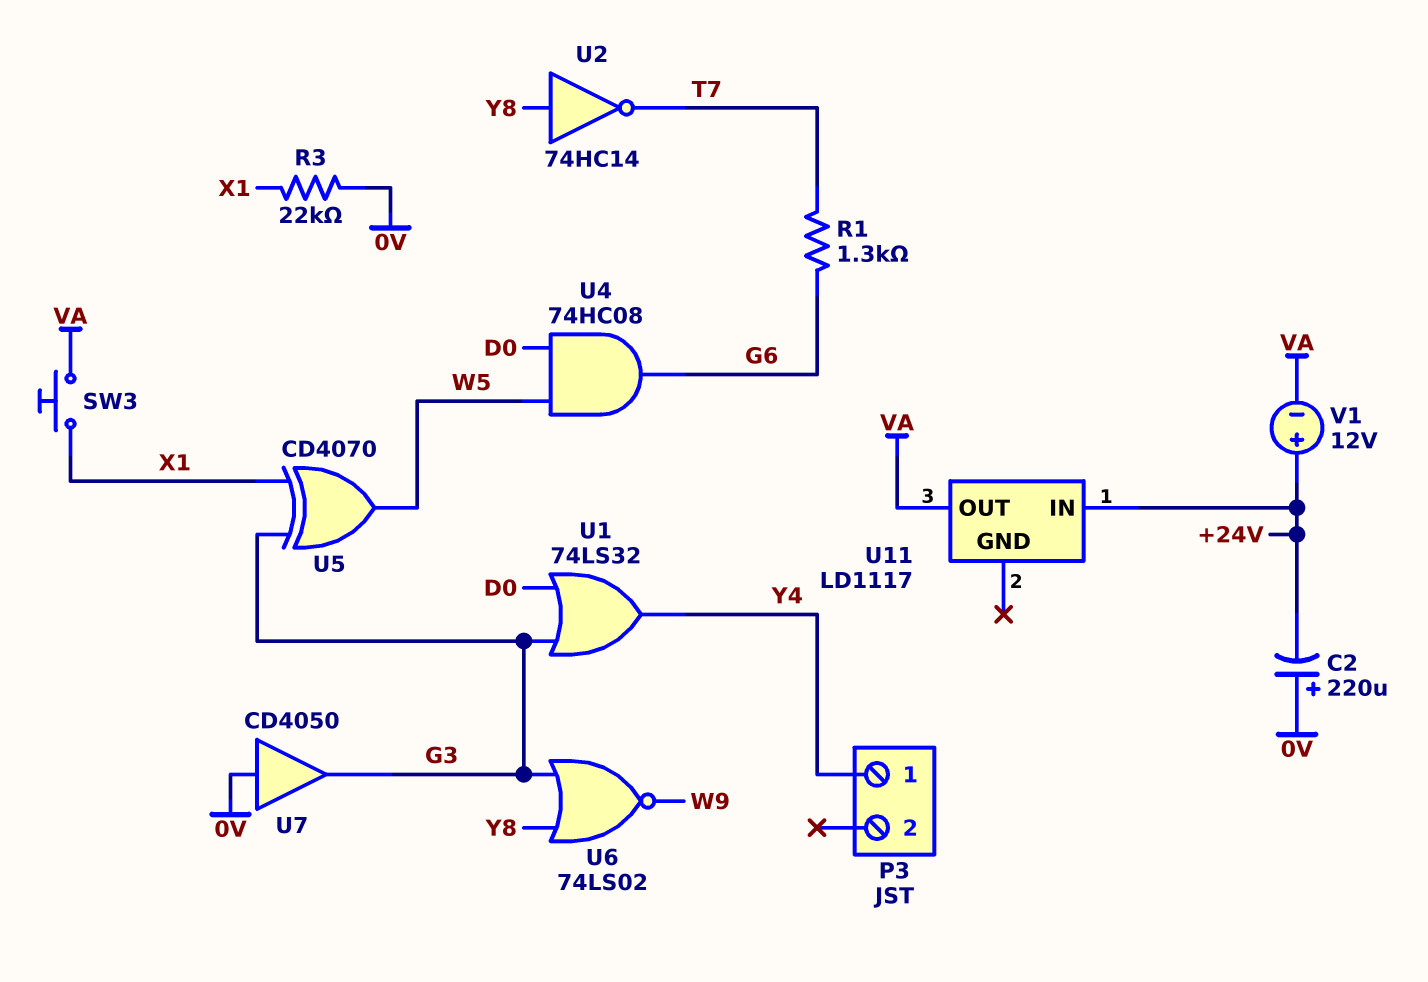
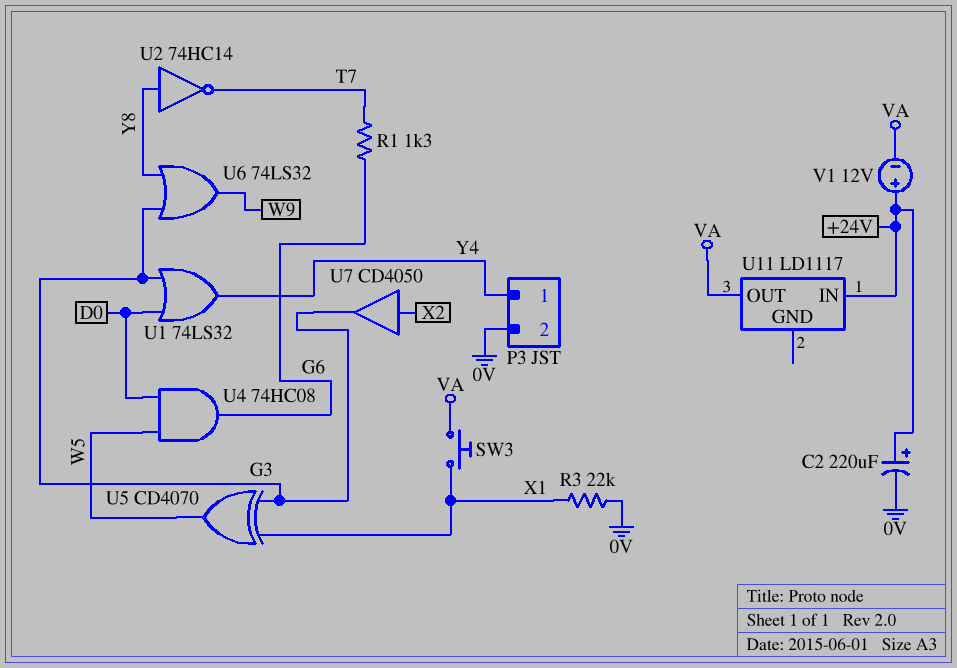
C2: 220uF (plus 0V, minus +24V) -> 220uF (plus +24V, minus 0V)
P3 pin 2: none -> 0V
U6: NOR 74LS02 (in G3, in Y8, out W9) -> OR 74LS32 (in G3, in Y8, out W9)
U7: buffer CD4050 (in 0V, out G3) -> buffer CD4050 (in X2, out G3)

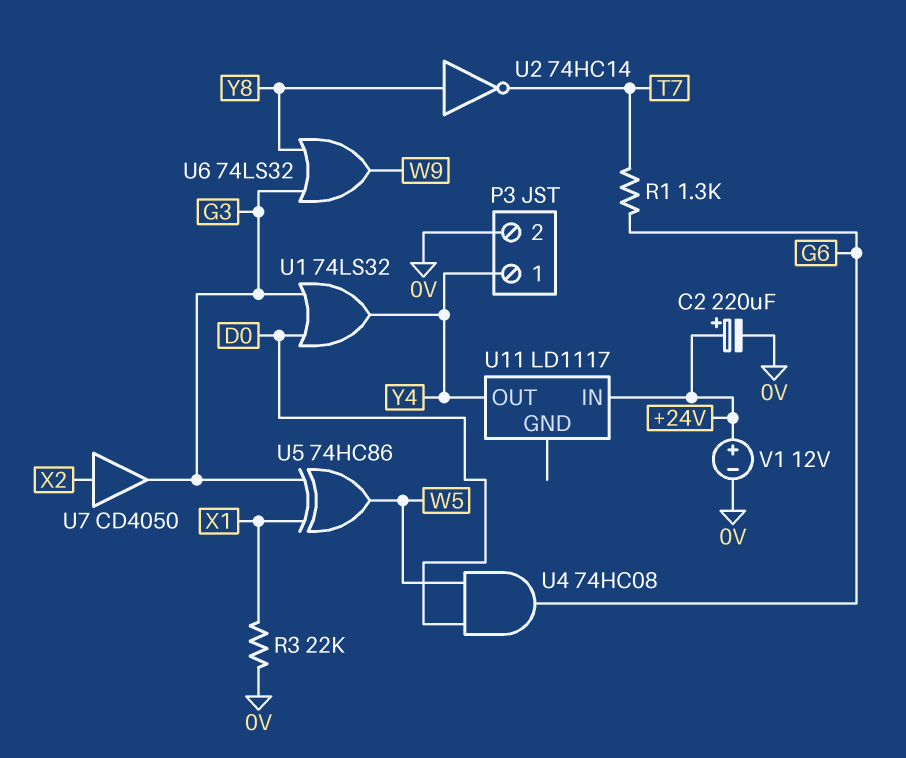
SW3: button (VA, X1) -> none
U5: XOR CD4070 (in G3, in X1, out W5) -> XOR 74HC86 (in G3, in X1, out W5)
U11 pin OUT: VA -> Y4
V1: 12V (plus +24V, minus VA) -> 12V (plus +24V, minus 0V)

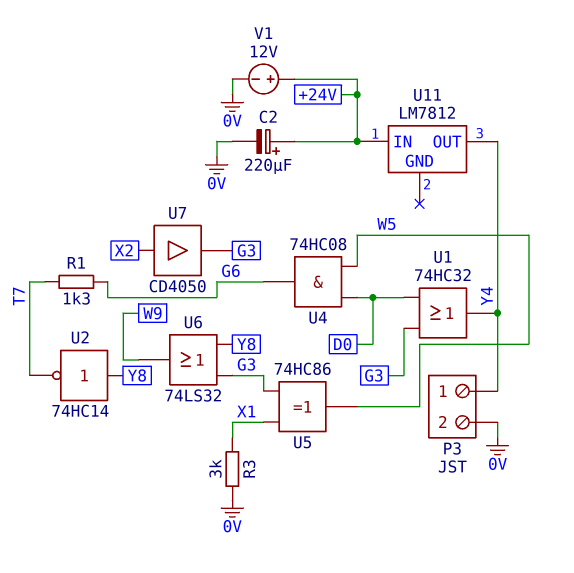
R3: 22k (0V, X1) -> 3k (0V, X1)
U1: OR 74LS32 (in D0, in G3, out Y4) -> OR 74HC32 (in D0, in G3, out Y4)
U11: LD1117 -> LM7812

